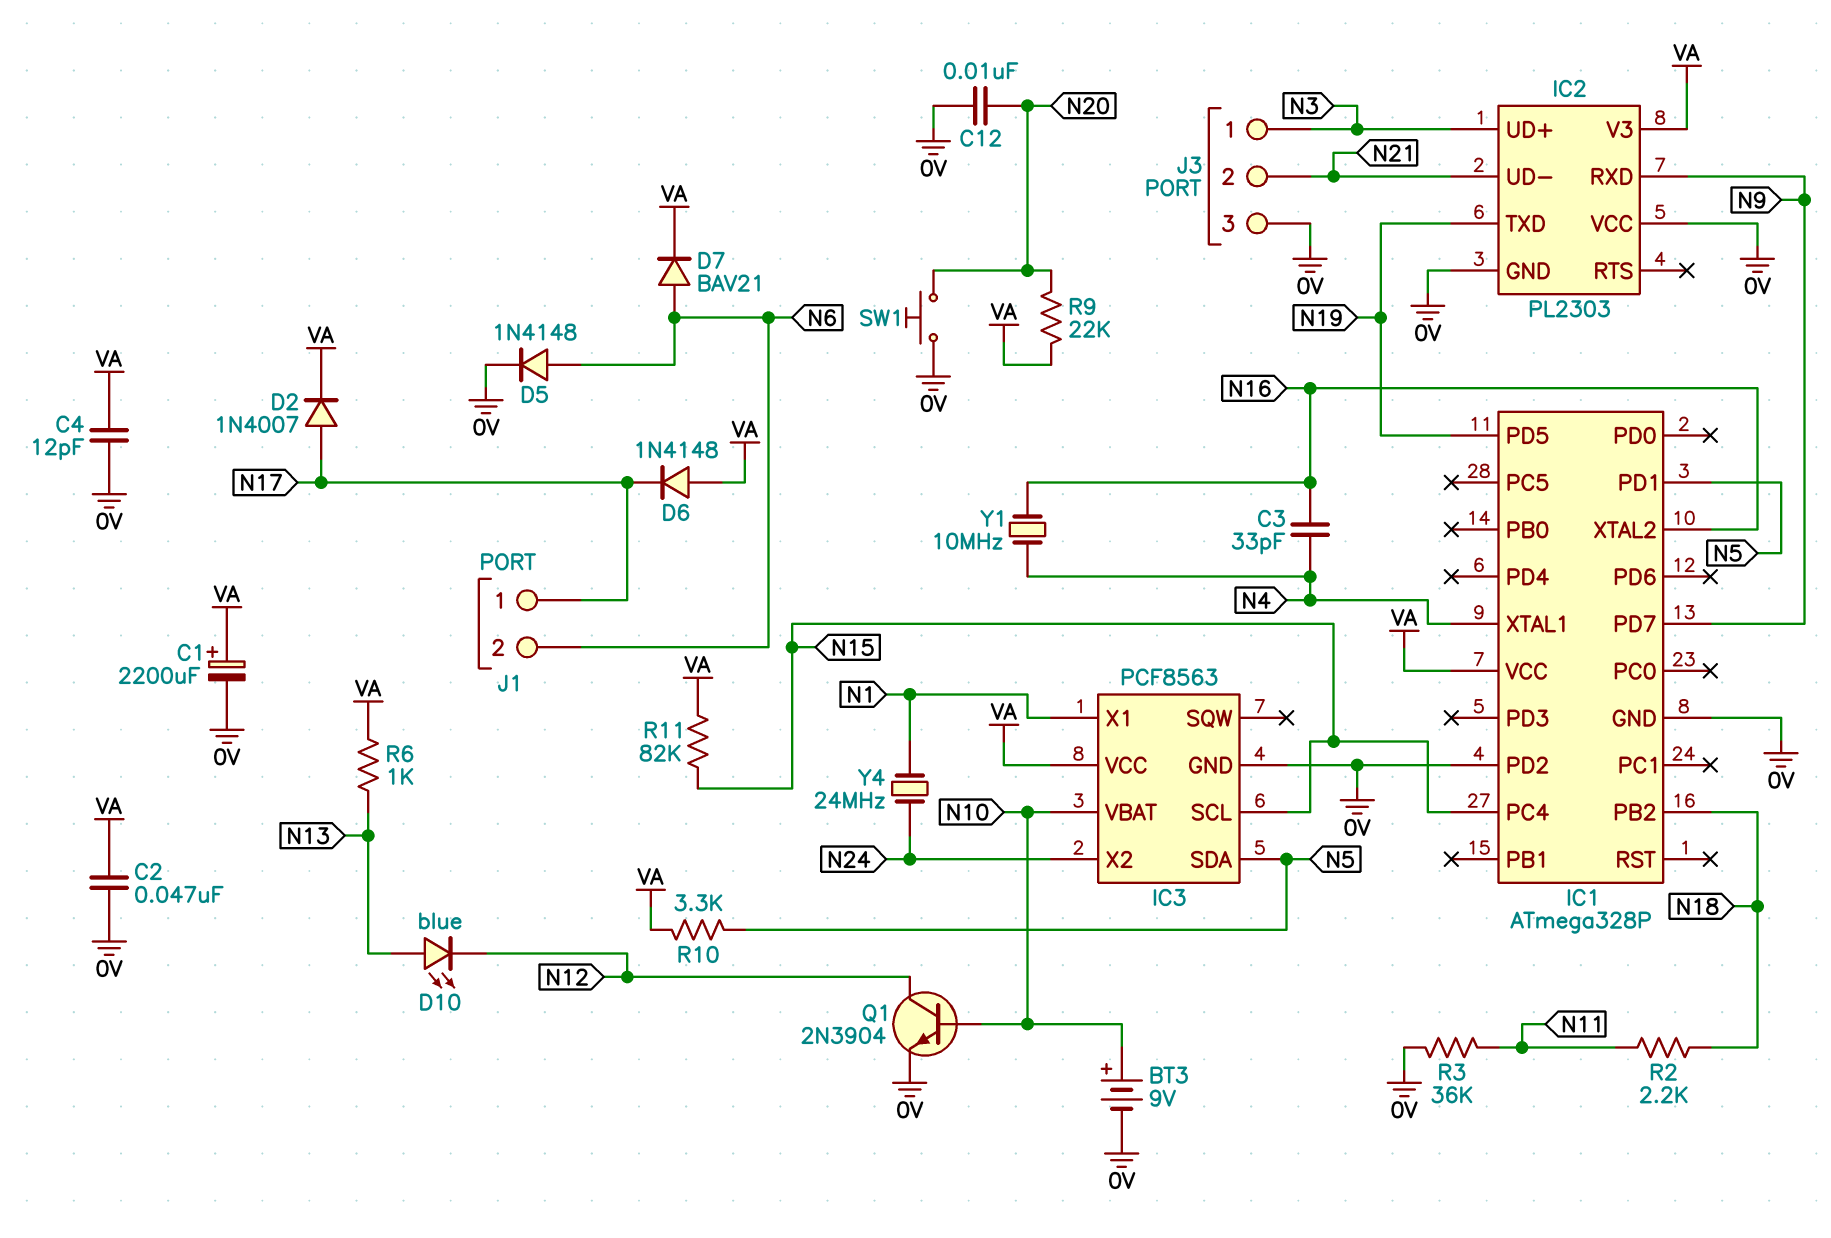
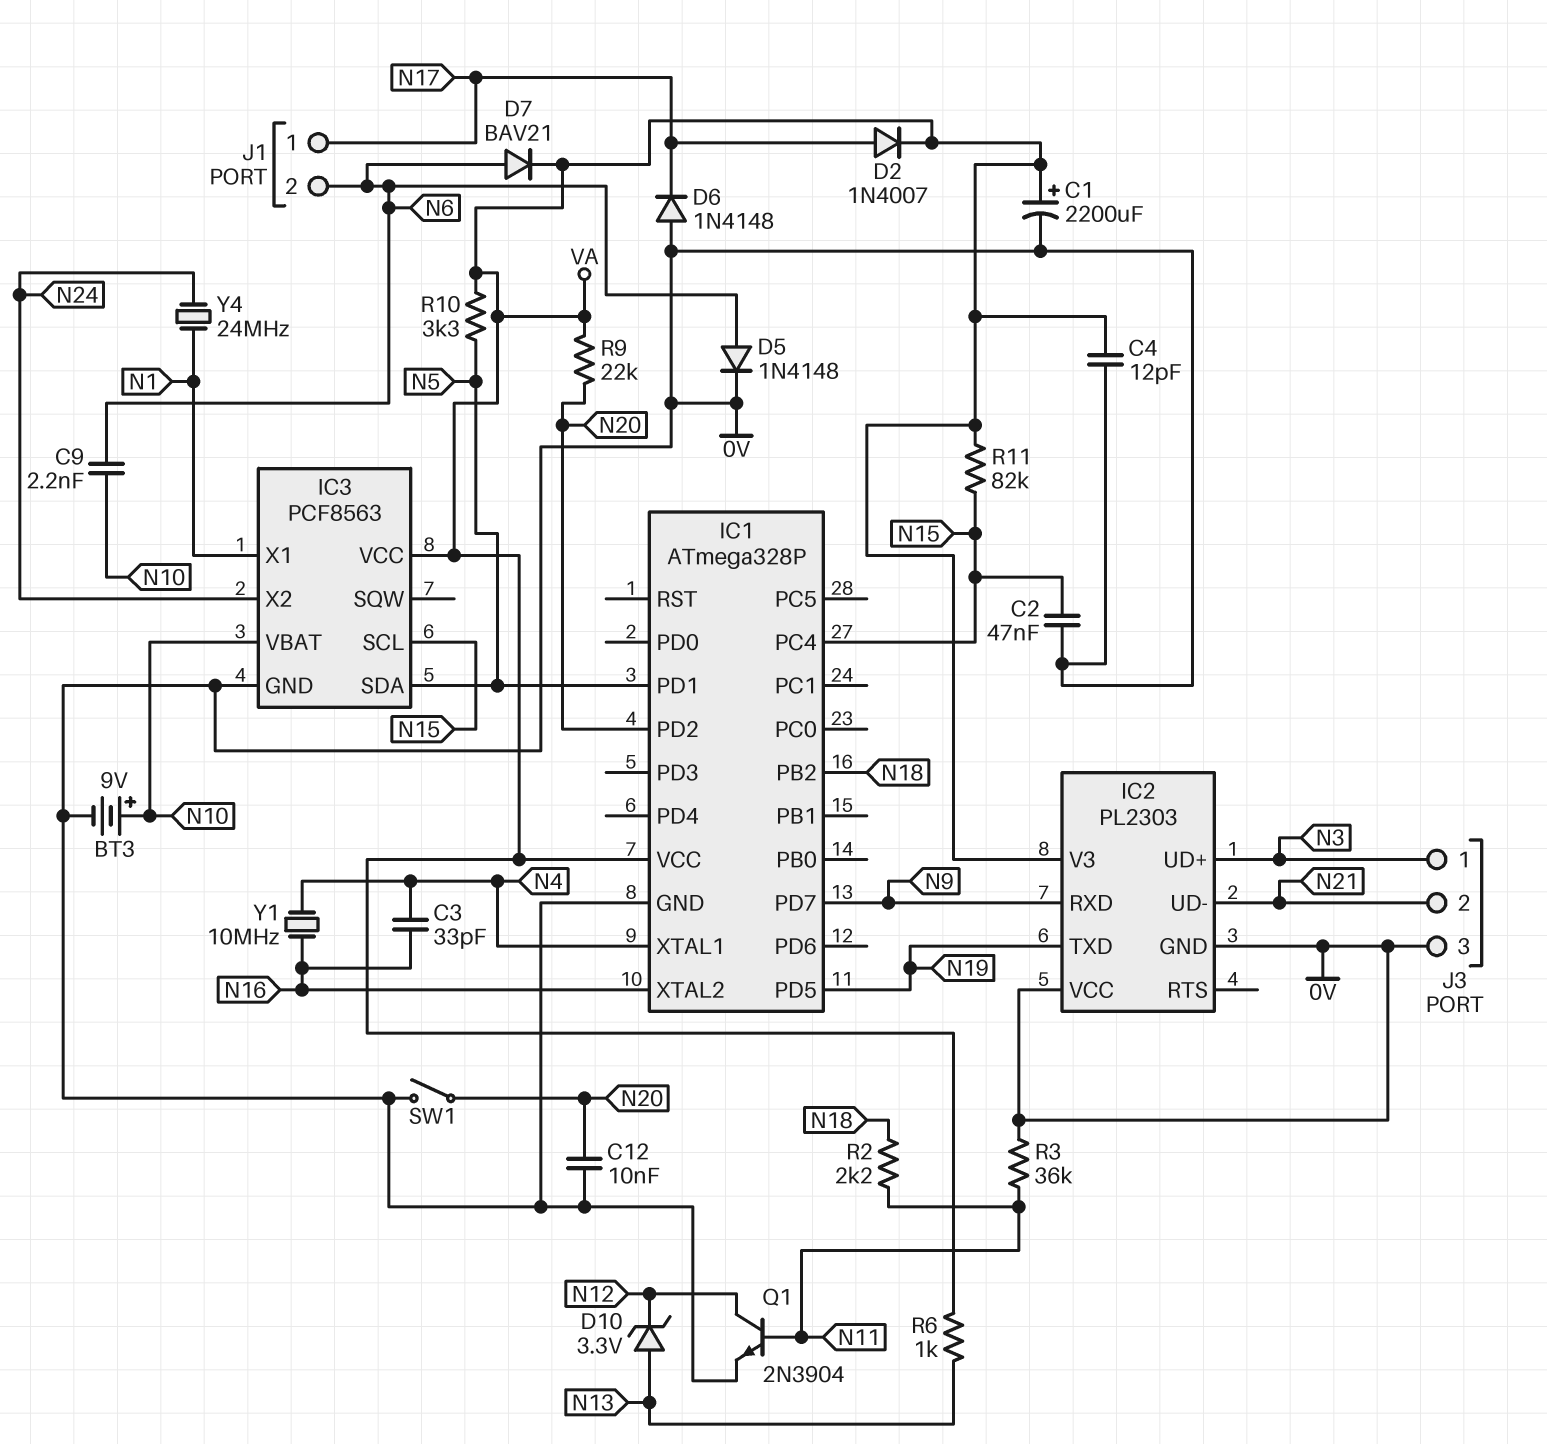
C2: 47nF (0V, VA) -> 47nF (0V, N15)
C9: none -> 2.2nF (N6, N10)
D6: diode 1N4148 (A VA, K N17) -> diode 1N4148 (A 0V, K N17)
D10: LED blue (A N13, K N12) -> zener 3.3V (A N13, K N12)
IC1 pin PD2: 0V -> N20
Q1: NPN 2N3904 (B N10, C N12, E 0V) -> NPN 2N3904 (B N11, C N12, E 0V)
SW1: button (0V, N20) -> switch (0V, N20)

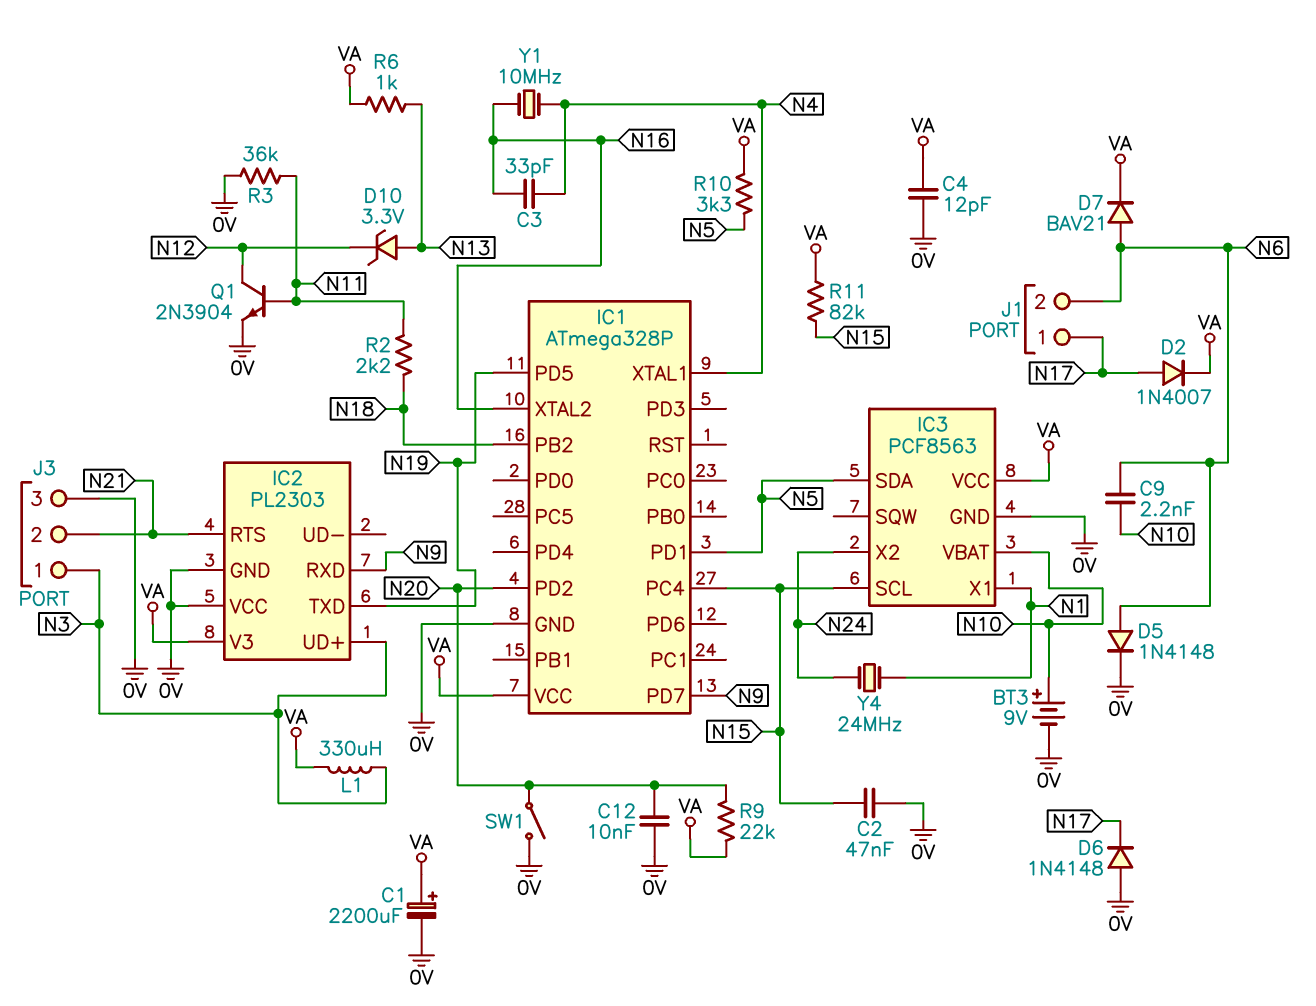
IC2 pin RTS: none -> N21
IC2 pin UD-: N21 -> none
L1: none -> 330uH (N3, VA)

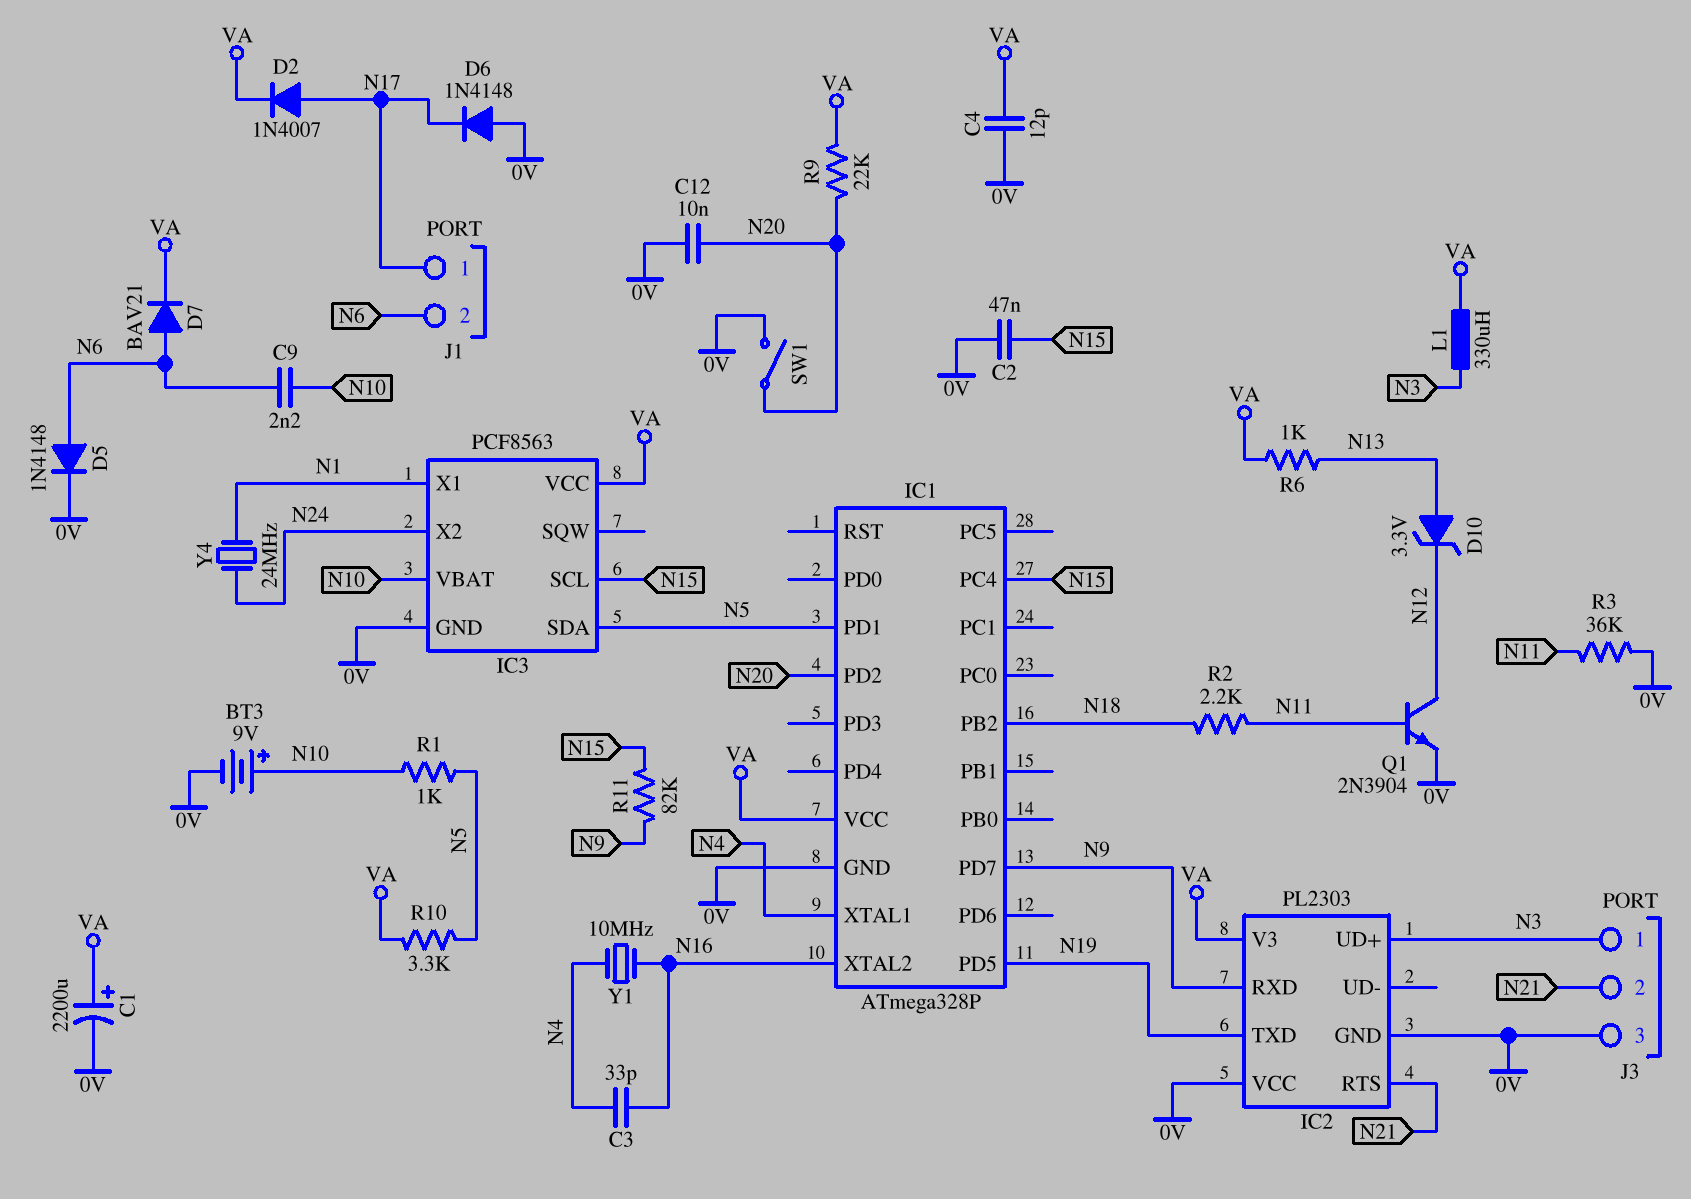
R1: none -> 1k (N5, N10)
R11: 82k (N15, VA) -> 82k (N9, N15)

